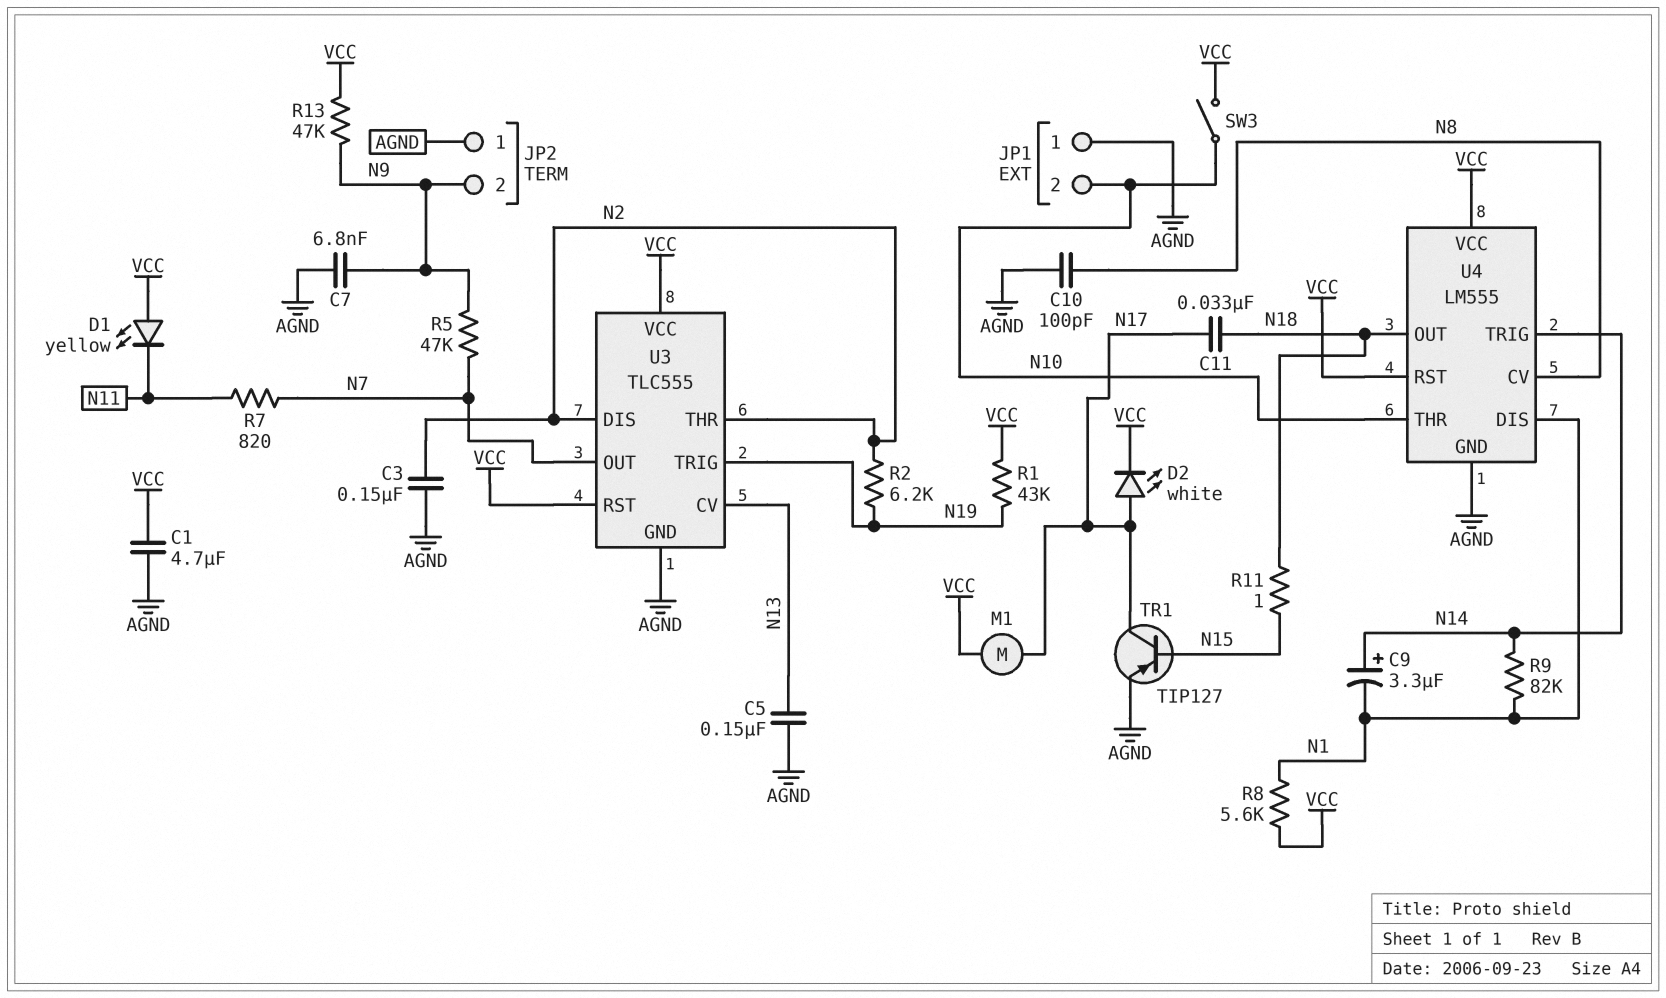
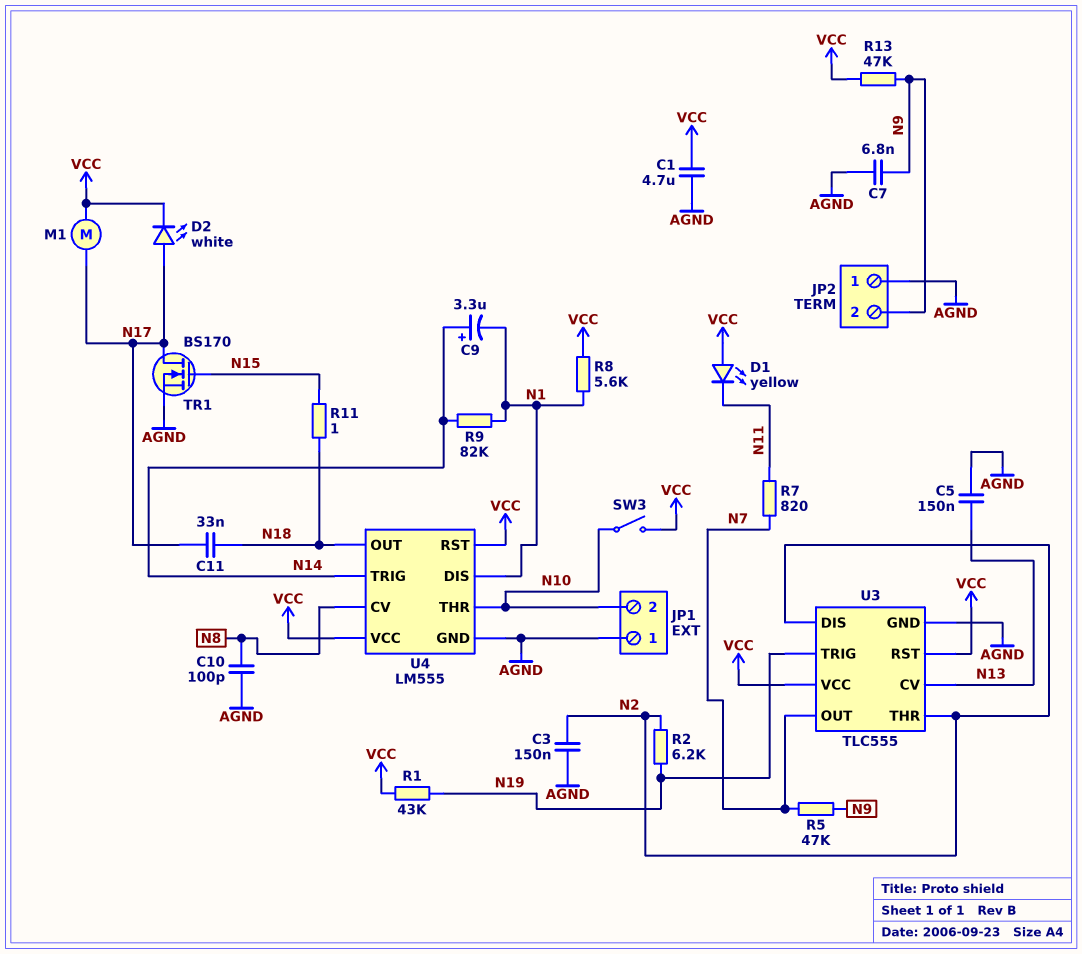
TR1: PNP TIP127 (B N15, C N17, E AGND) -> NMOS BS170 (G N15, D N17, S AGND)

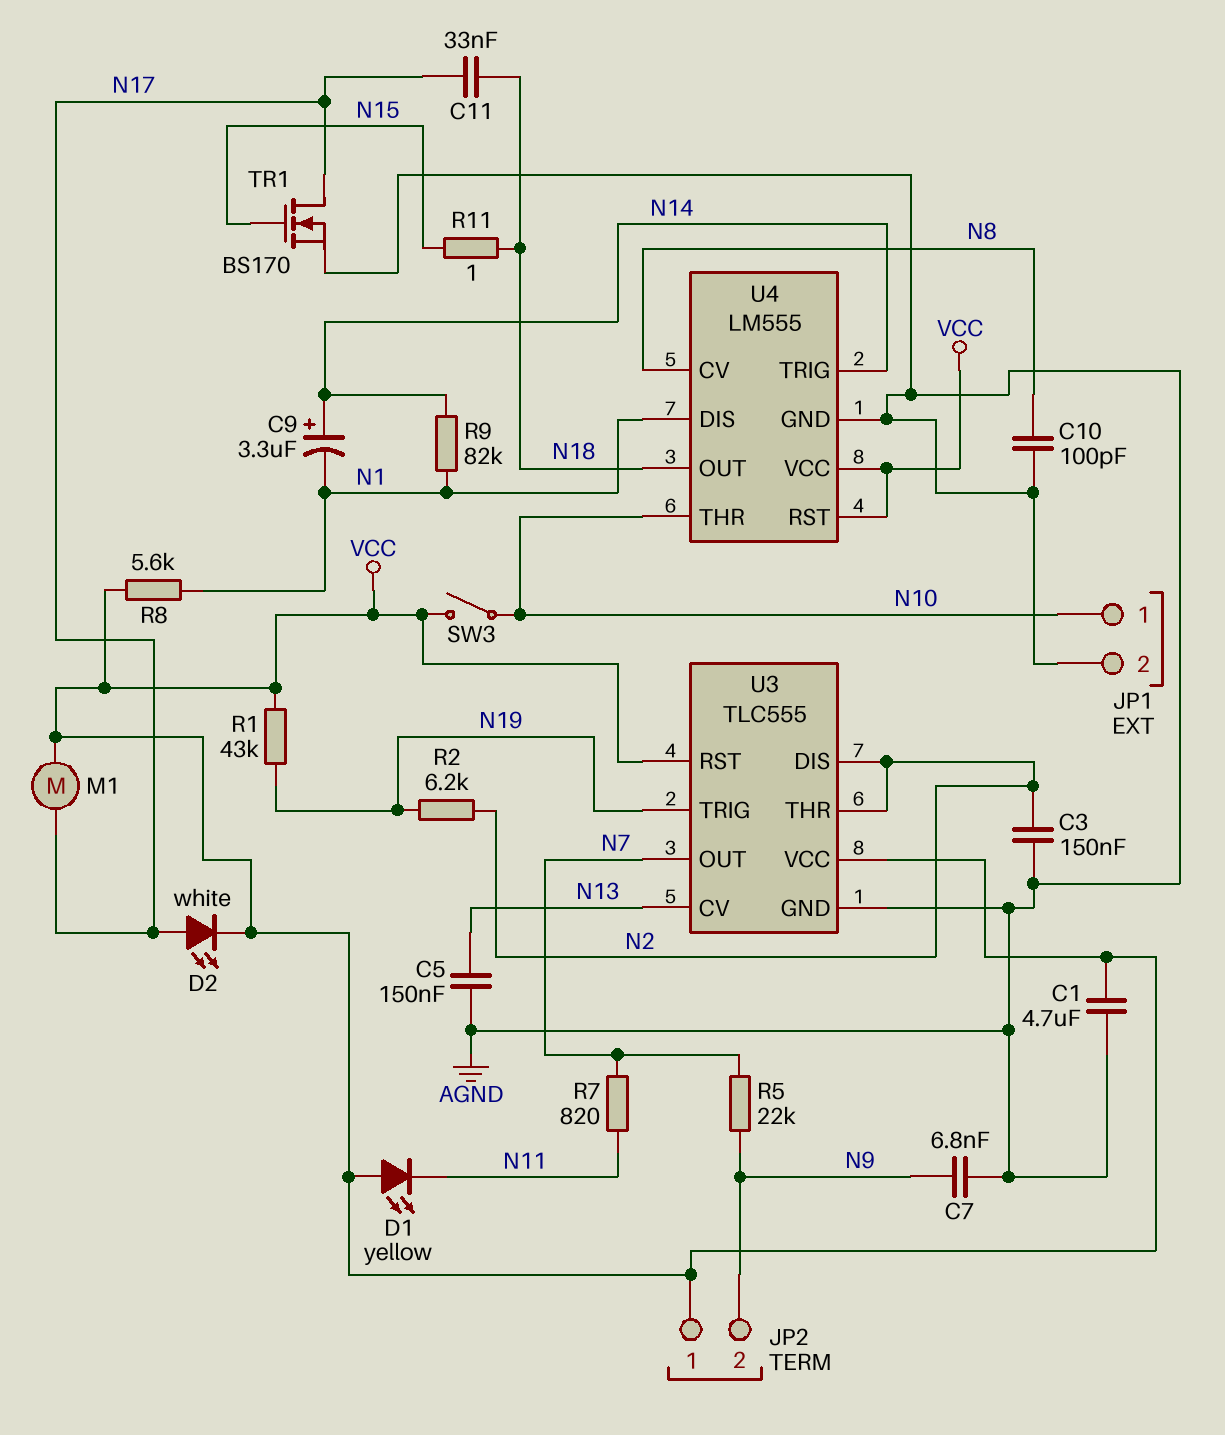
JP1 pin 1: AGND -> N10
JP1 pin 2: N10 -> AGND
JP2 pin 1: AGND -> VCC
R5: 47k (N7, N9) -> 22k (N7, N9)
R13: 47k (N9, VCC) -> none

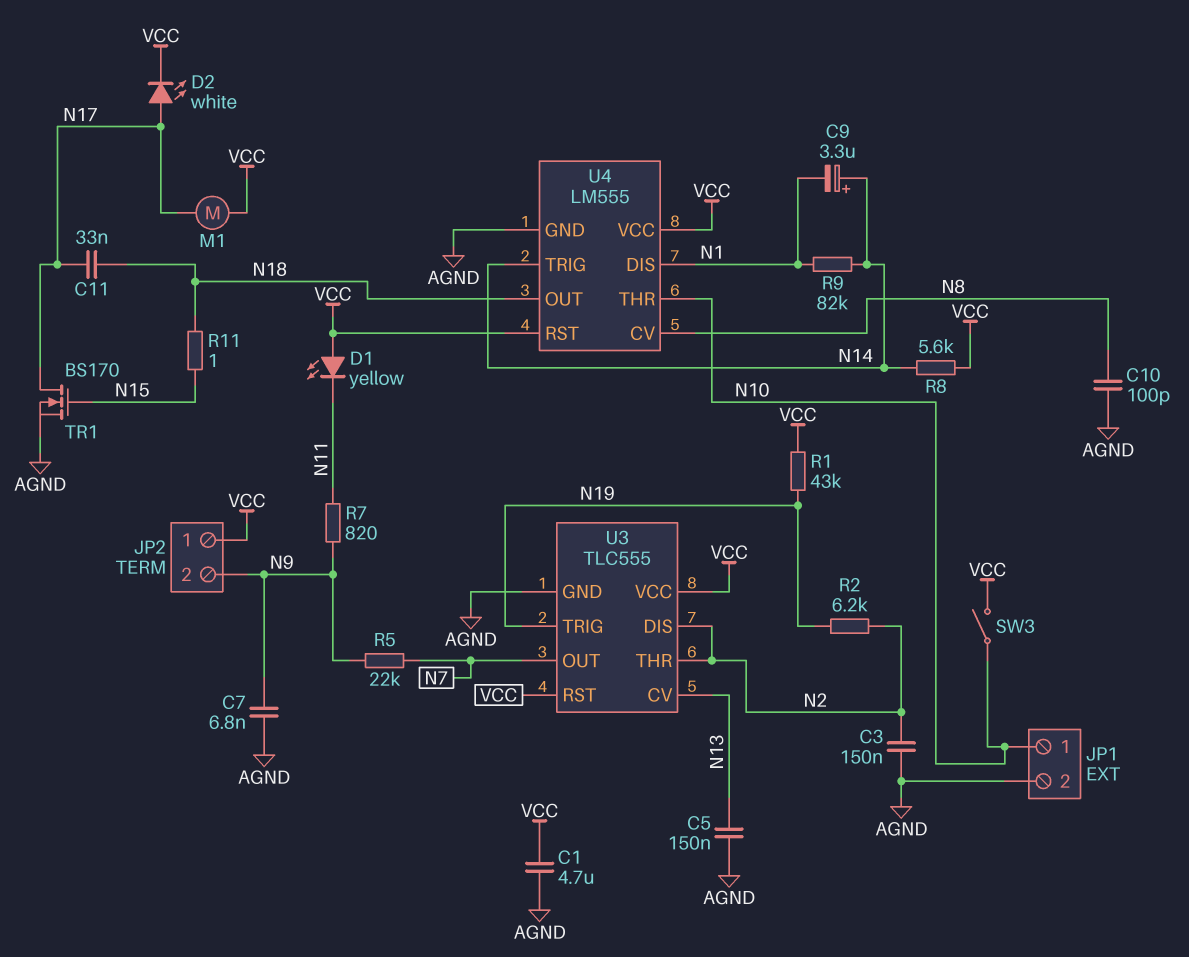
R7: 820 (N7, N11) -> 820 (N9, N11)
R8: 5.6k (N1, VCC) -> 5.6k (N14, VCC)

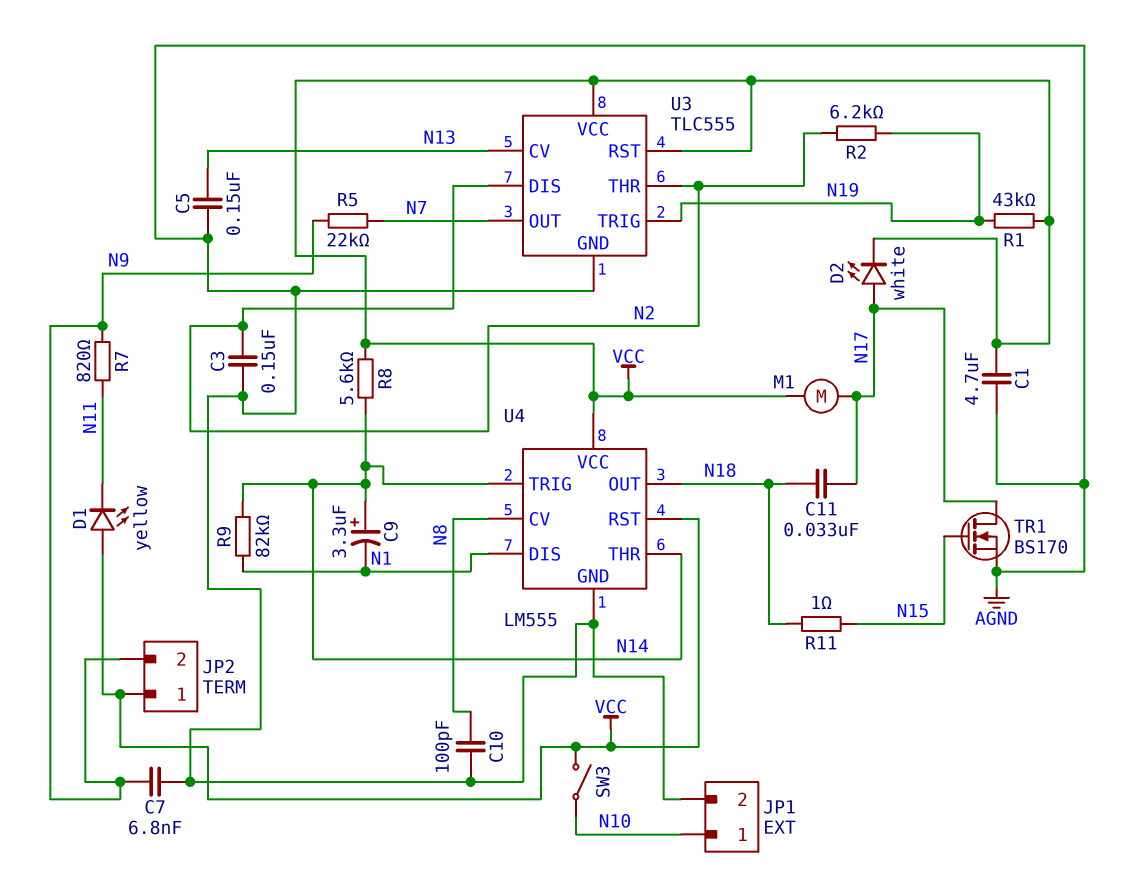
U4 pin THR: N10 -> N14

